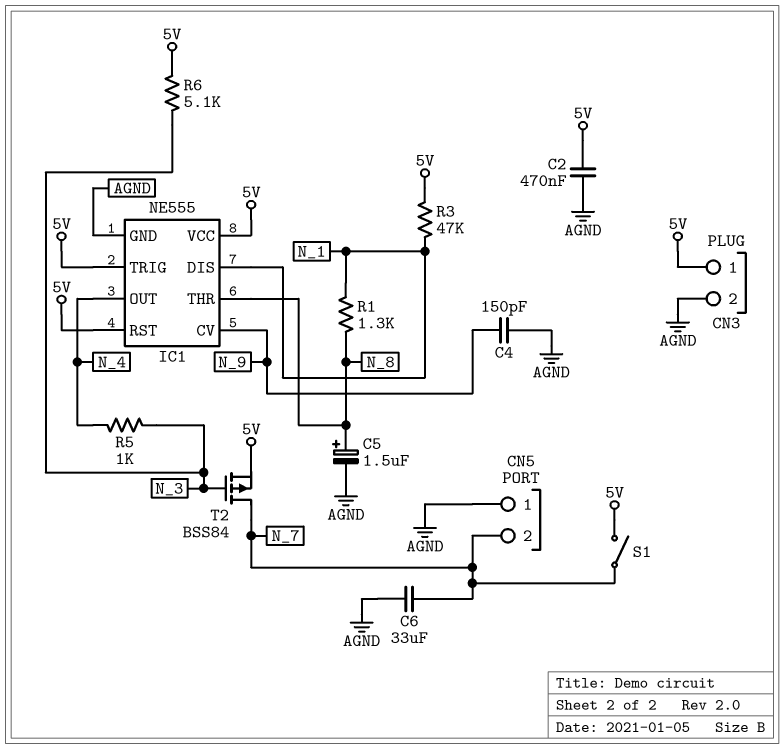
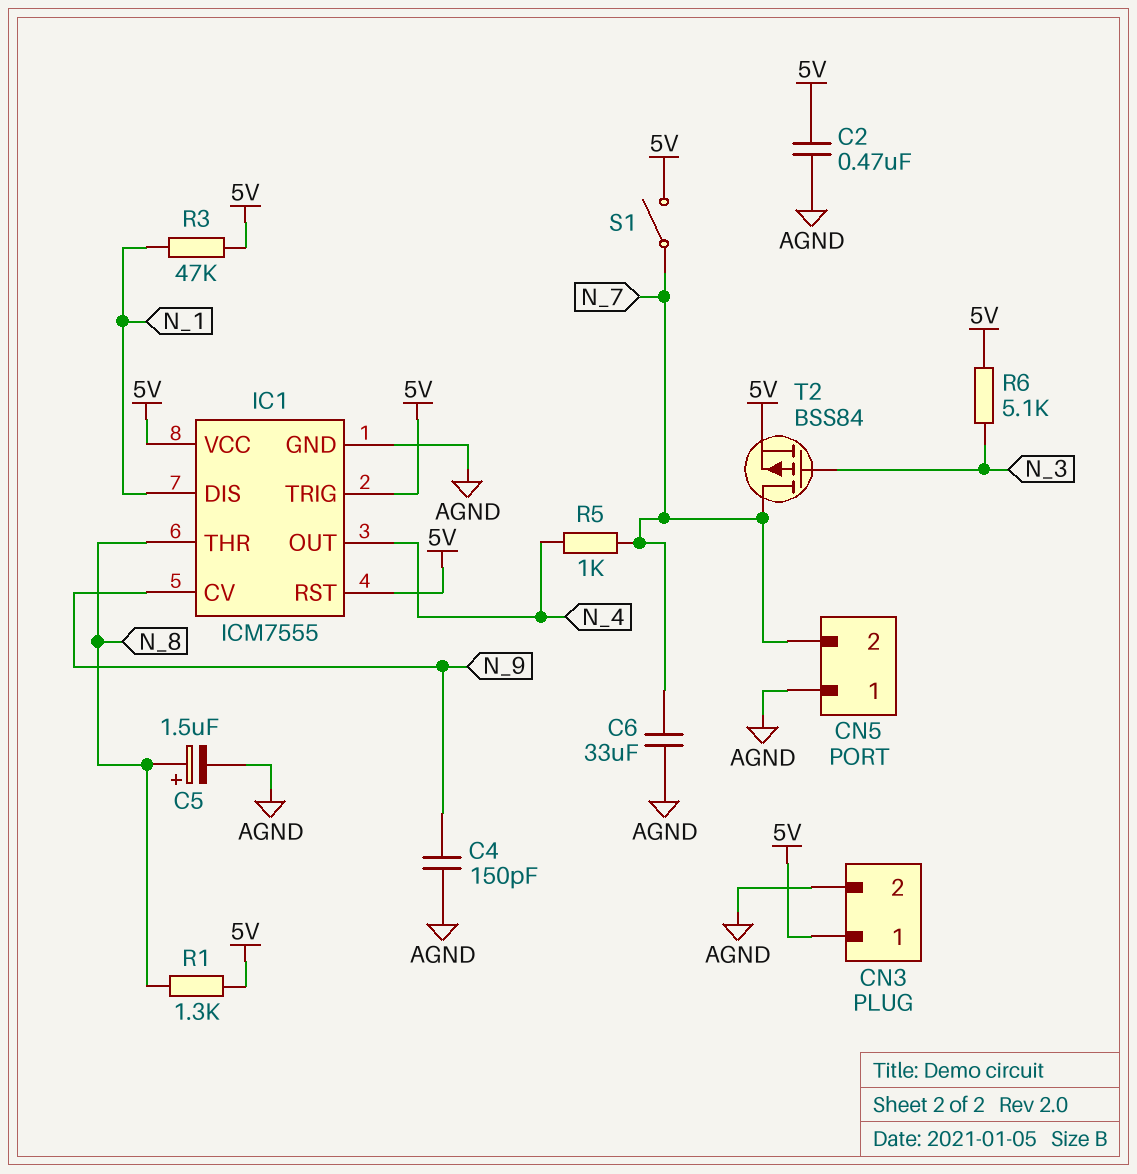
IC1: NE555 -> ICM7555
R1: 1.3k (N_1, N_8) -> 1.3k (5V, N_8)
R5: 1k (N_3, N_4) -> 1k (N_4, N_7)

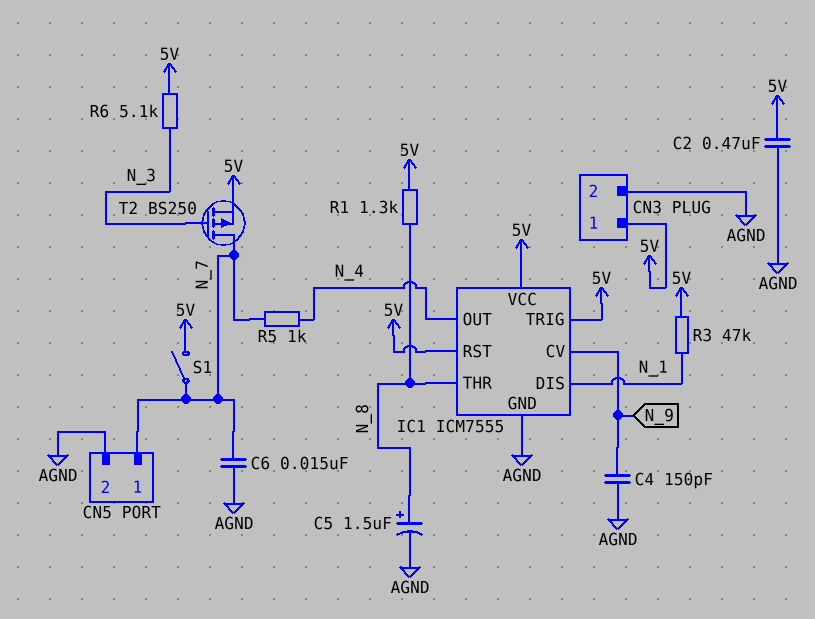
C6: 33uF (AGND, N_7) -> 15nF (AGND, N_7)
CN5 pin 1: AGND -> N_7
CN5 pin 2: N_7 -> AGND
T2: PMOS BSS84 (G N_3, D N_7, S 5V) -> PMOS BS250 (G N_3, D N_7, S 5V)

